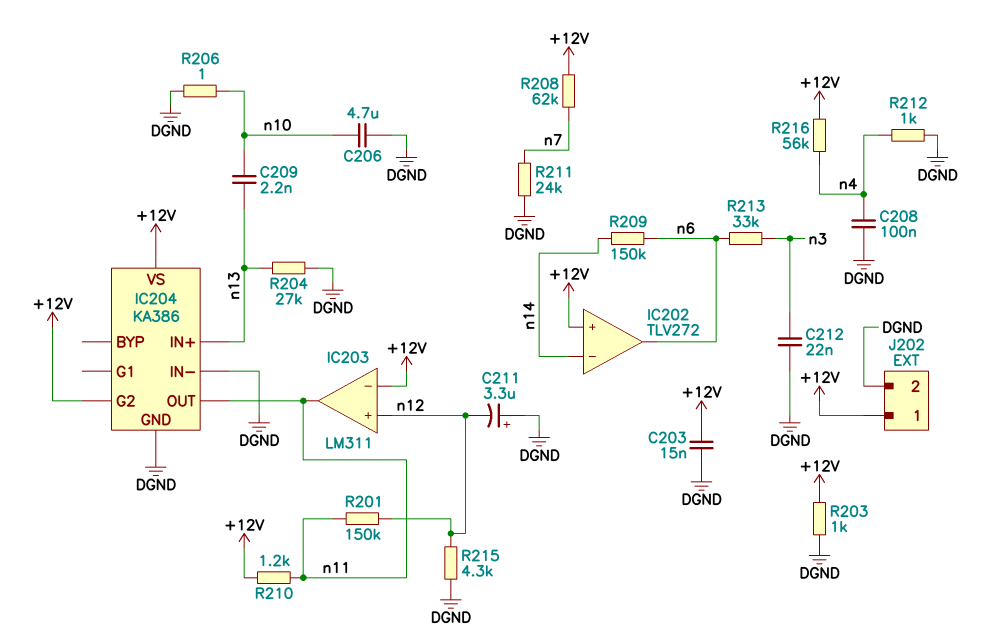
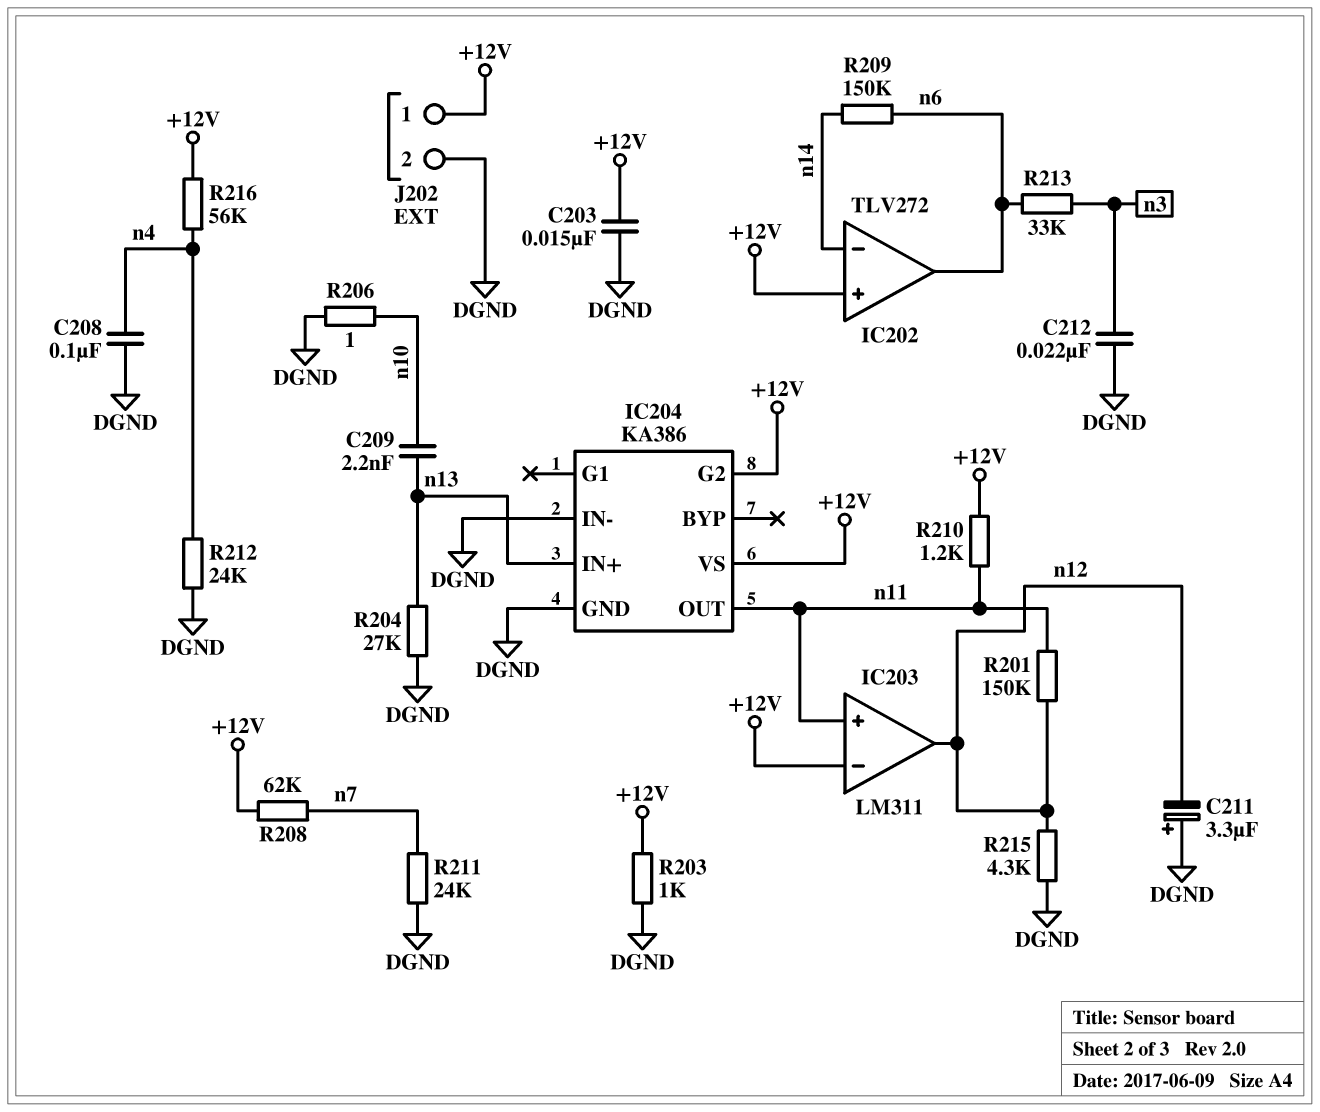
C206: 4.7uF (DGND, n10) -> none
IC203 pin in+: n12 -> n11
IC203 pin out: n11 -> n12
R212: 1k (DGND, n4) -> 24k (DGND, n4)

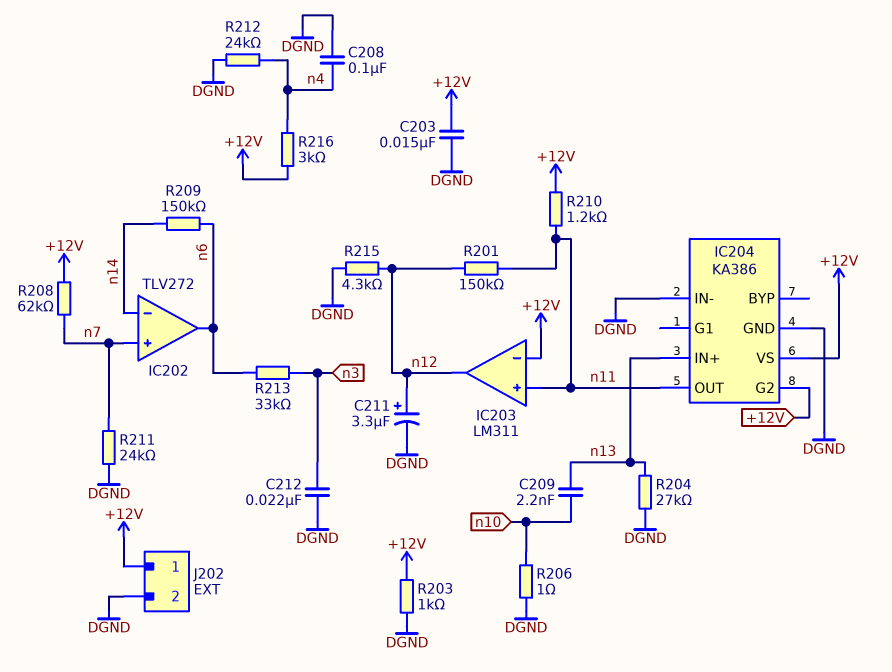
C211: 3.3uF (plus DGND, minus n12) -> 3.3uF (plus n12, minus DGND)
IC202 pin in+: +12V -> n7
R216: 56k (+12V, n4) -> 3k (+12V, n4)

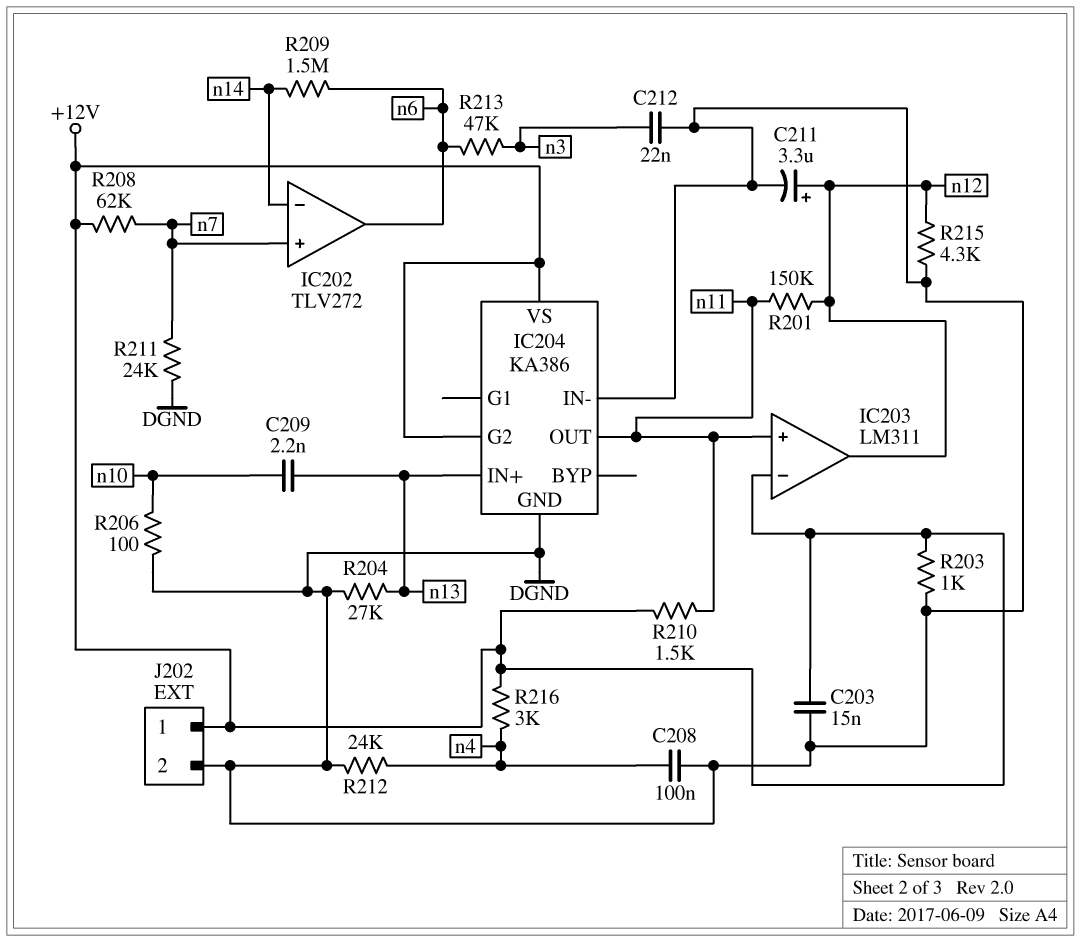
R206: 1 (DGND, n10) -> 100 (DGND, n10)
R209: 150k (n6, n14) -> 1.5M (n6, n14)
R210: 1.2k (+12V, n11) -> 1.5k (+12V, n11)
R213: 33k (n3, n6) -> 47k (n3, n6)

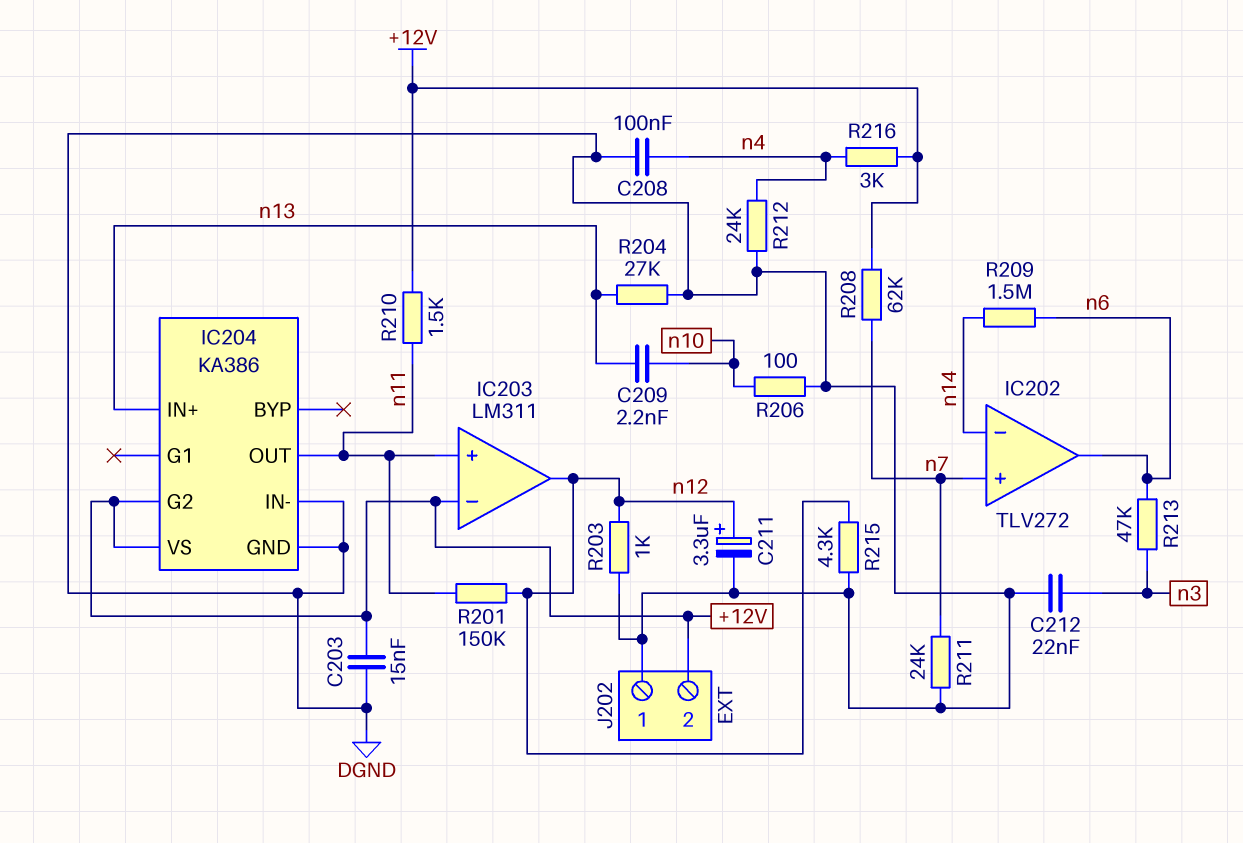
J202 pin 1: +12V -> DGND
J202 pin 2: DGND -> +12V
R203: 1k (+12V, DGND) -> 1k (DGND, n12)

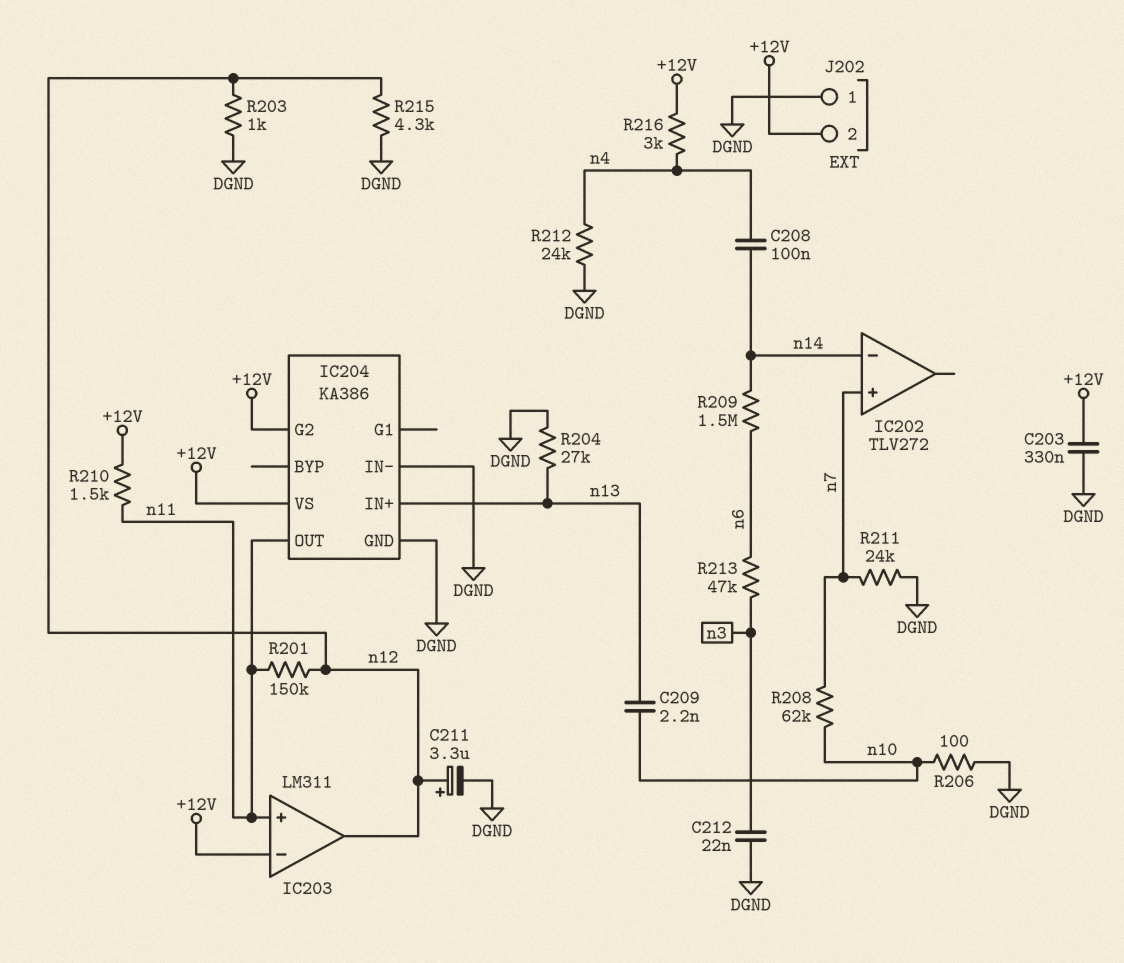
C203: 15nF (+12V, DGND) -> 330nF (+12V, DGND)
C208: 100nF (DGND, n4) -> 100nF (n4, n14)
IC202 pin out: n6 -> none
R208: 62k (+12V, n7) -> 62k (n7, n10)

